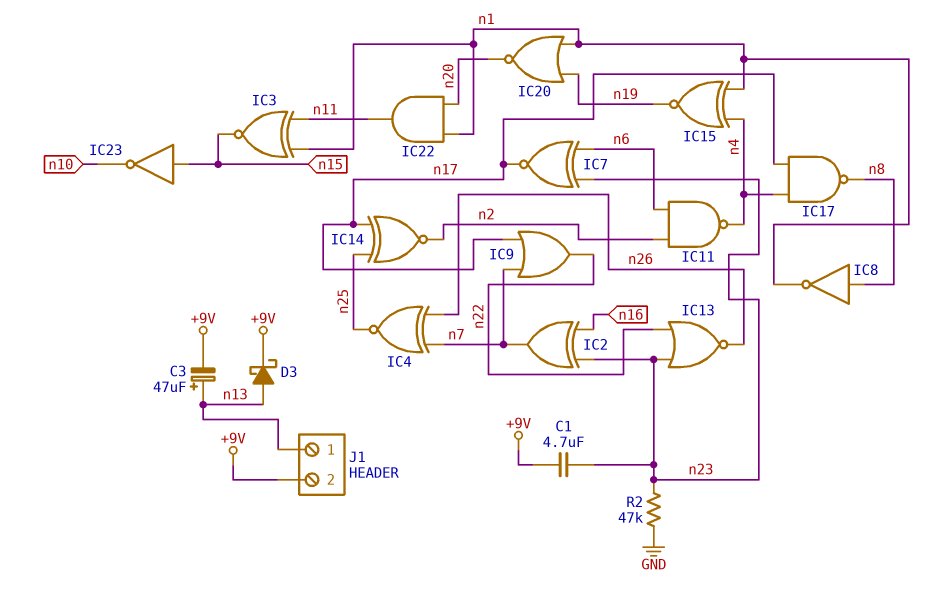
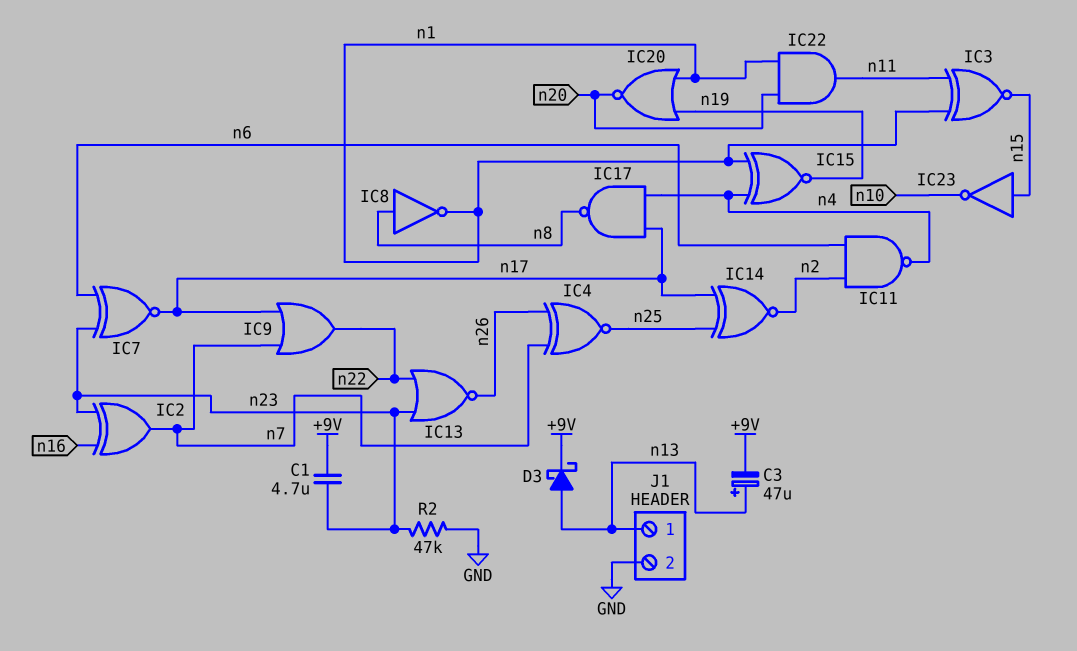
J1 pin 2: +9V -> GND

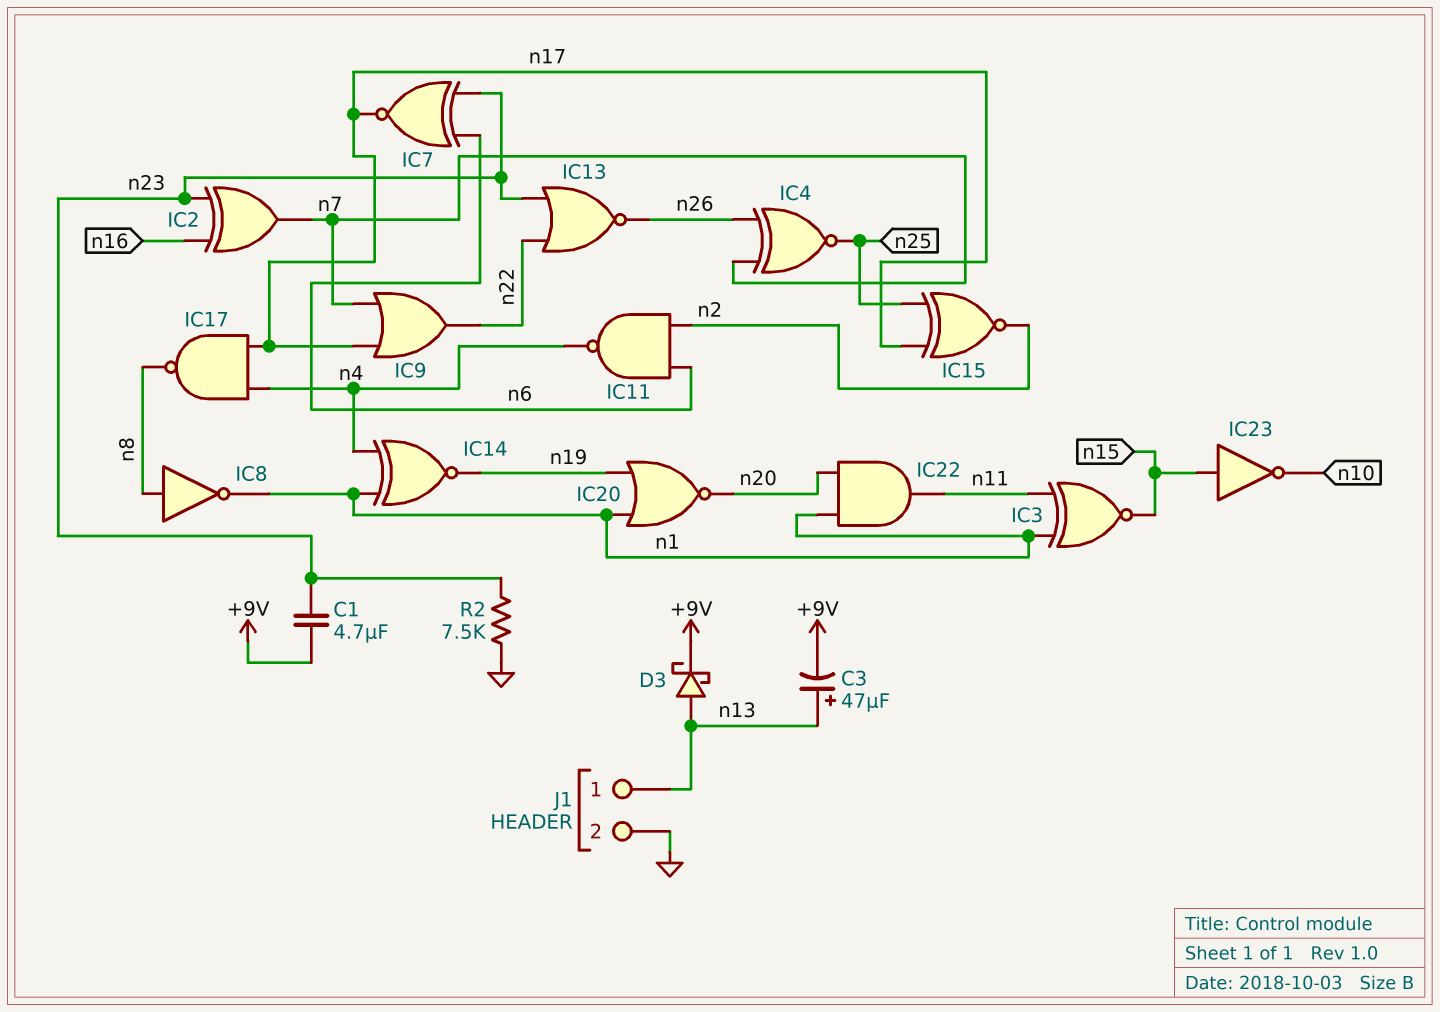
IC14: XNOR (in n17, in n25, out n2) -> XNOR (in n1, in n4, out n19)
IC15: XNOR (in n1, in n4, out n19) -> XNOR (in n17, in n25, out n2)
R2: 47k (GND, n23) -> 7.5k (GND, n23)

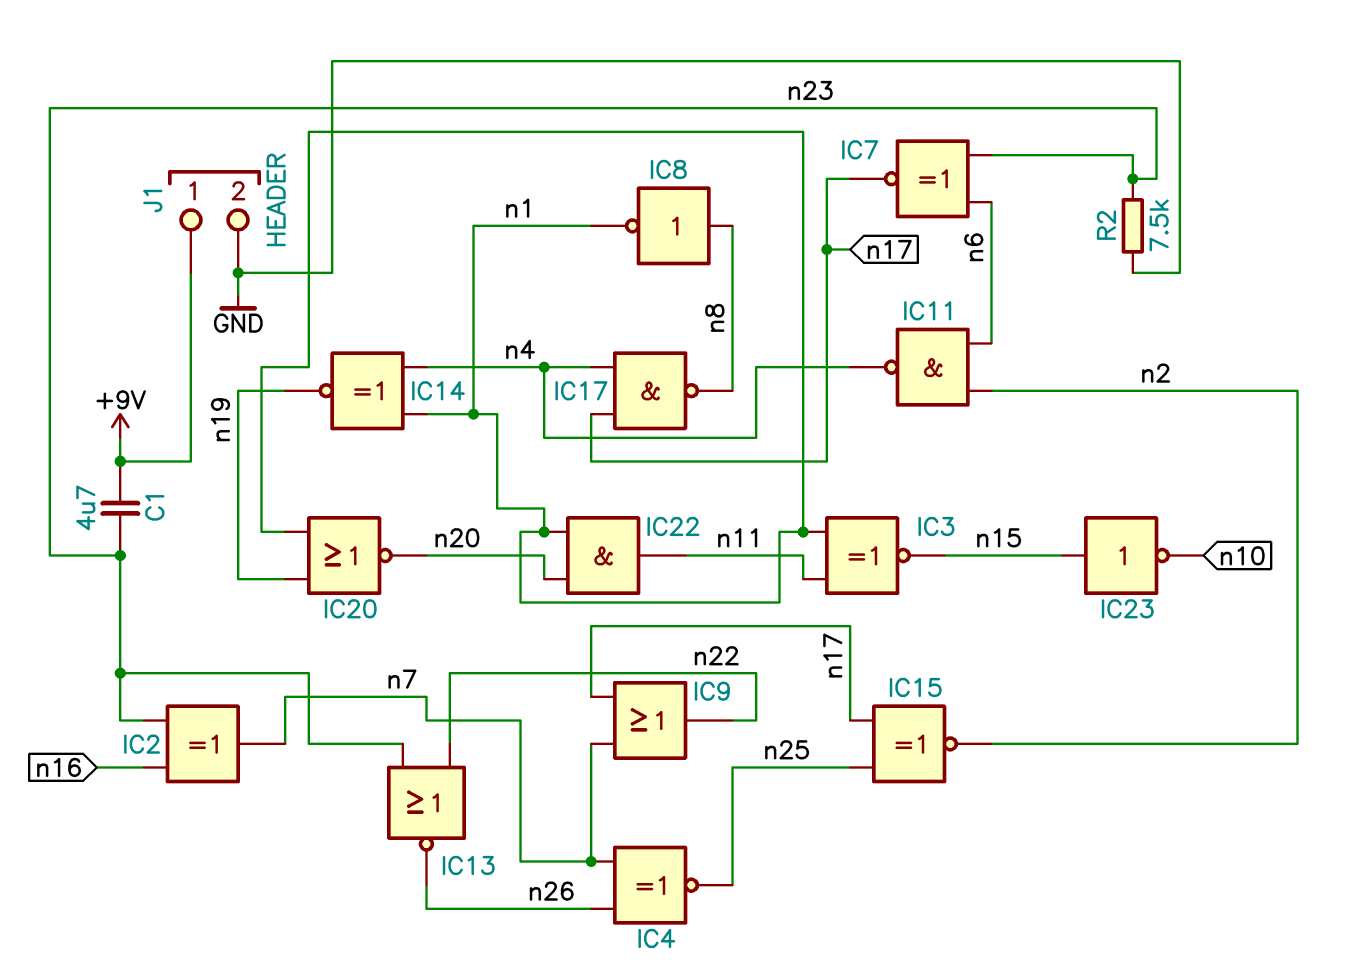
C3: 47uF (plus n13, minus +9V) -> none
D3: schottky (A n13, K +9V) -> none
J1 pin 1: n13 -> +9V

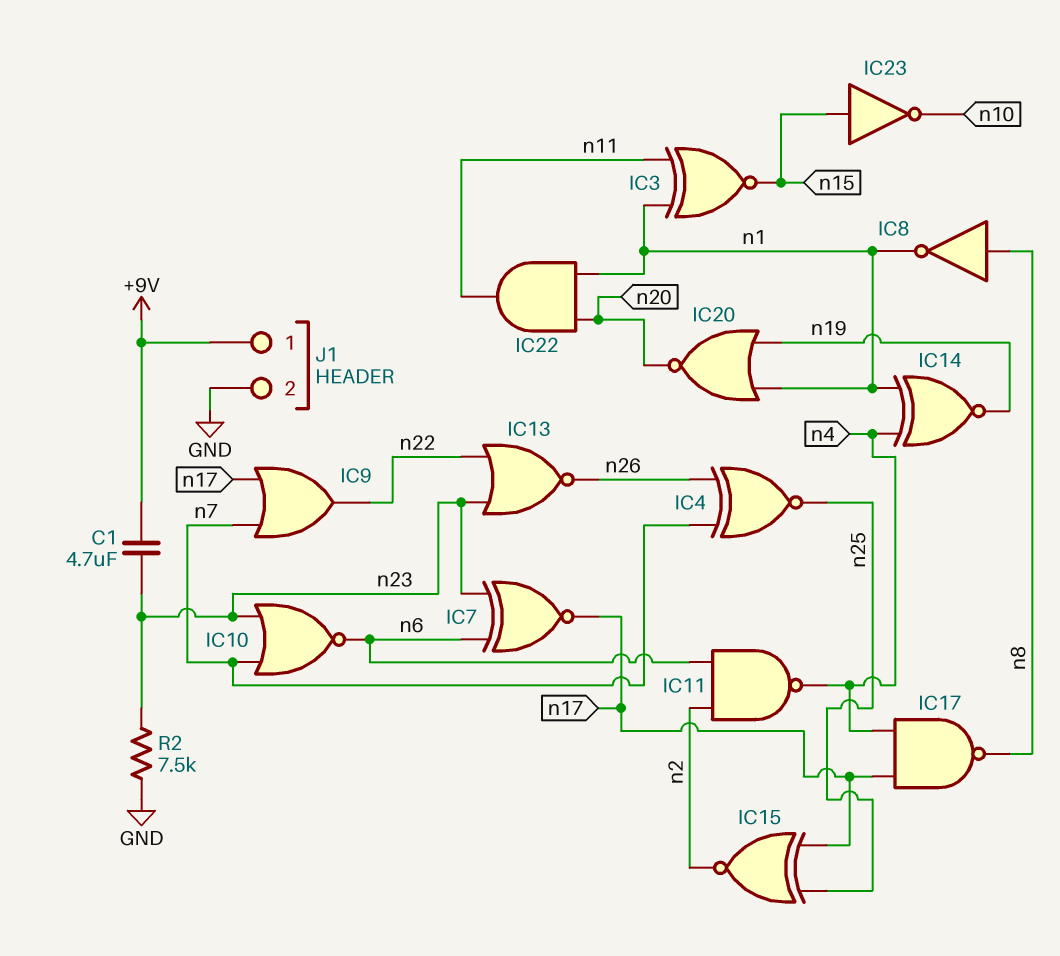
IC2: XOR (in n16, in n23, out n7) -> none
IC10: none -> NOR (in n7, in n23, out n6)

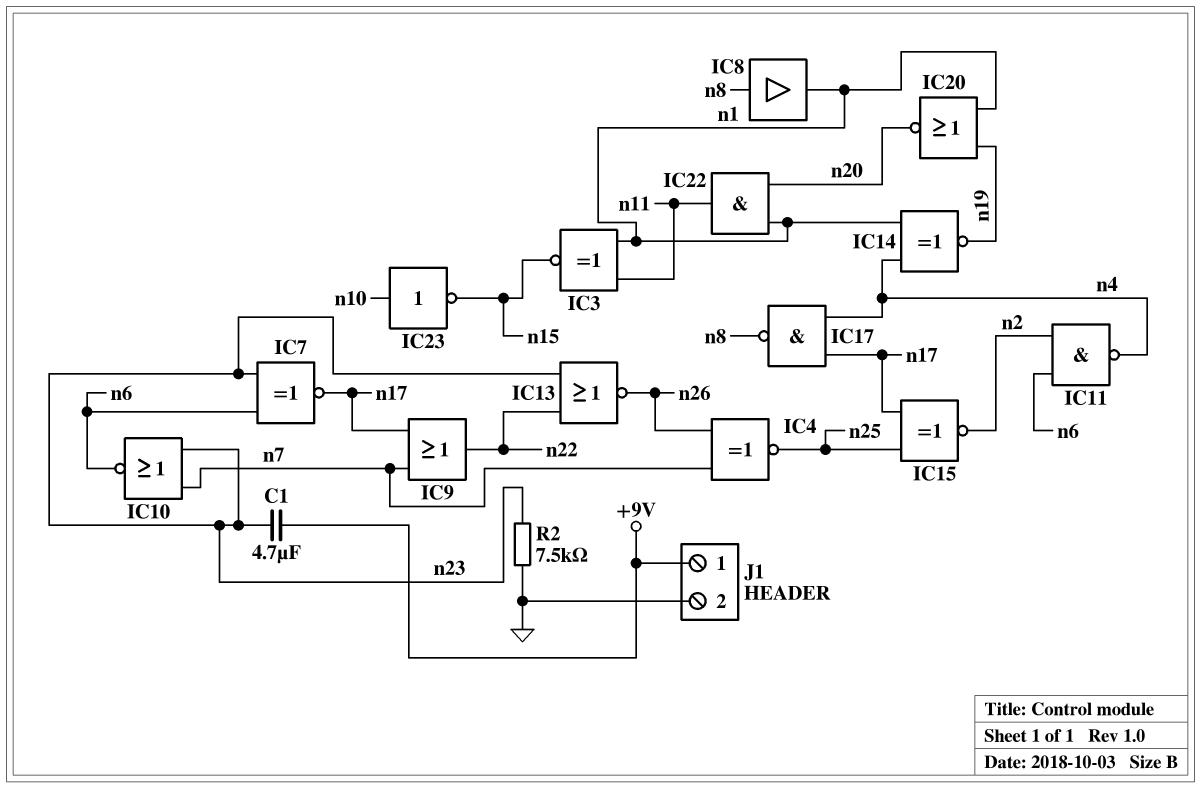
IC8: NOT (in n8, out n1) -> buffer (in n8, out n1)
IC23: NOT (in n15, out n10) -> NOT (in n10, out n15)

